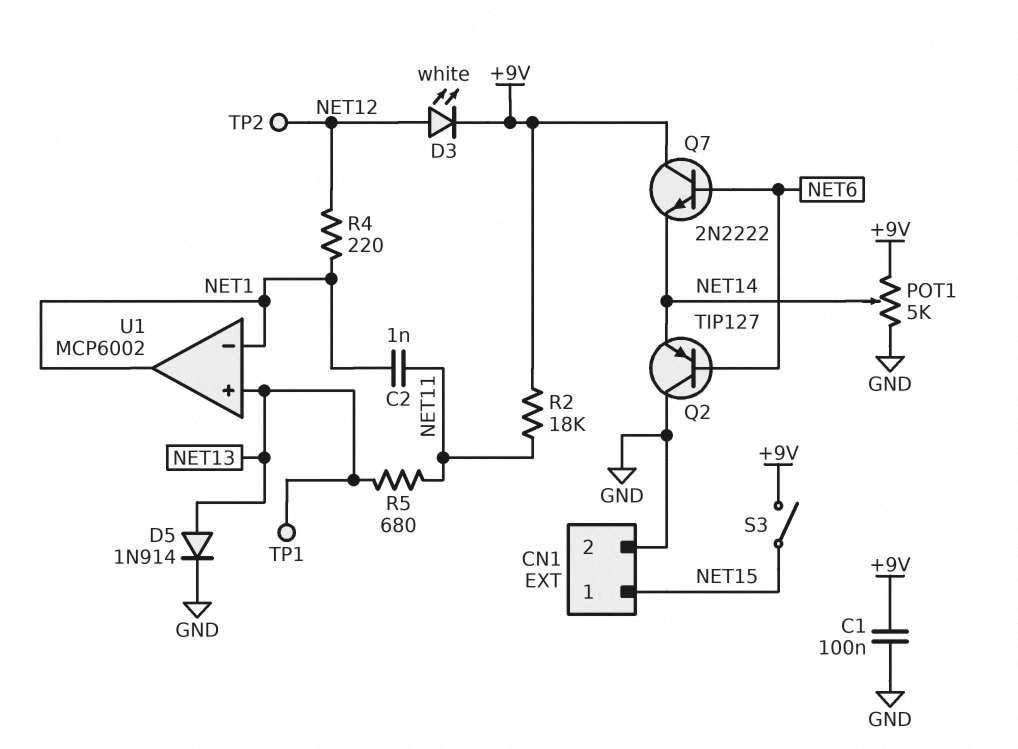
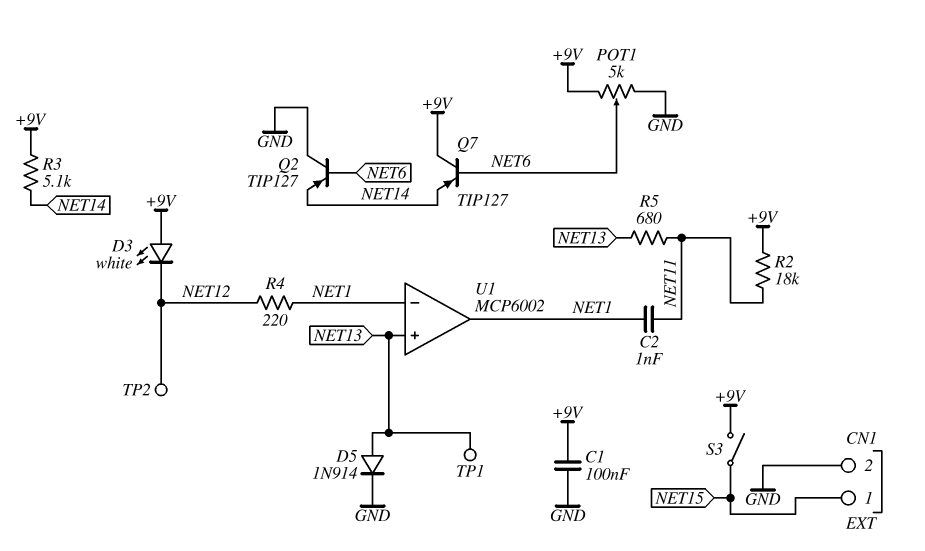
D3: LED white (A NET12, K +9V) -> LED white (A +9V, K NET12)
POT1: 5k (+9V, GND, wiper NET14) -> 5k (+9V, GND, wiper NET6)
Q7: NPN 2N2222 (B NET6, C +9V, E NET14) -> PNP TIP127 (B NET6, C +9V, E NET14)
R3: none -> 5.1k (+9V, NET14)

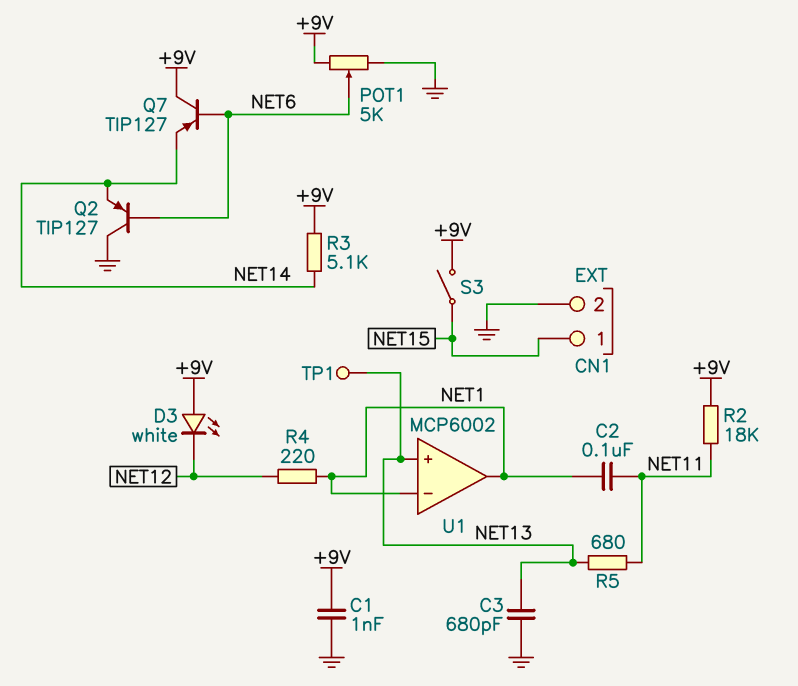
C1: 100nF (+9V, GND) -> 1nF (+9V, GND)
C2: 1nF (NET1, NET11) -> 100nF (NET1, NET11)
C3: none -> 680pF (GND, NET13)
D5: diode 1N914 (A NET13, K GND) -> none
TP2: test point (NET12) -> none

